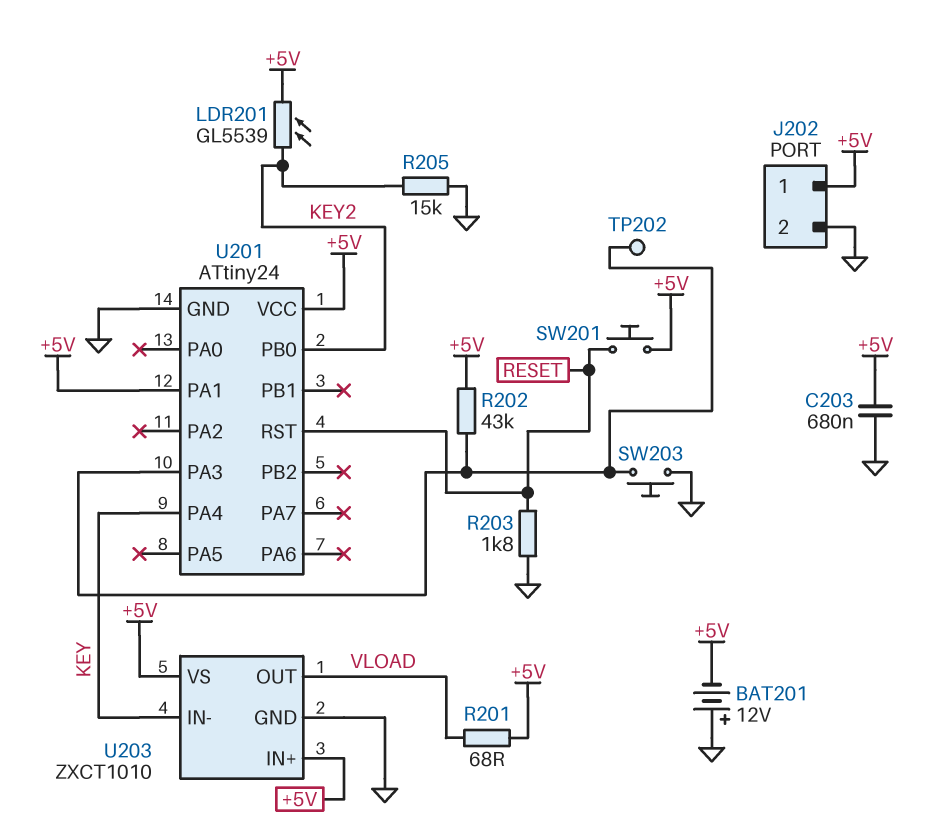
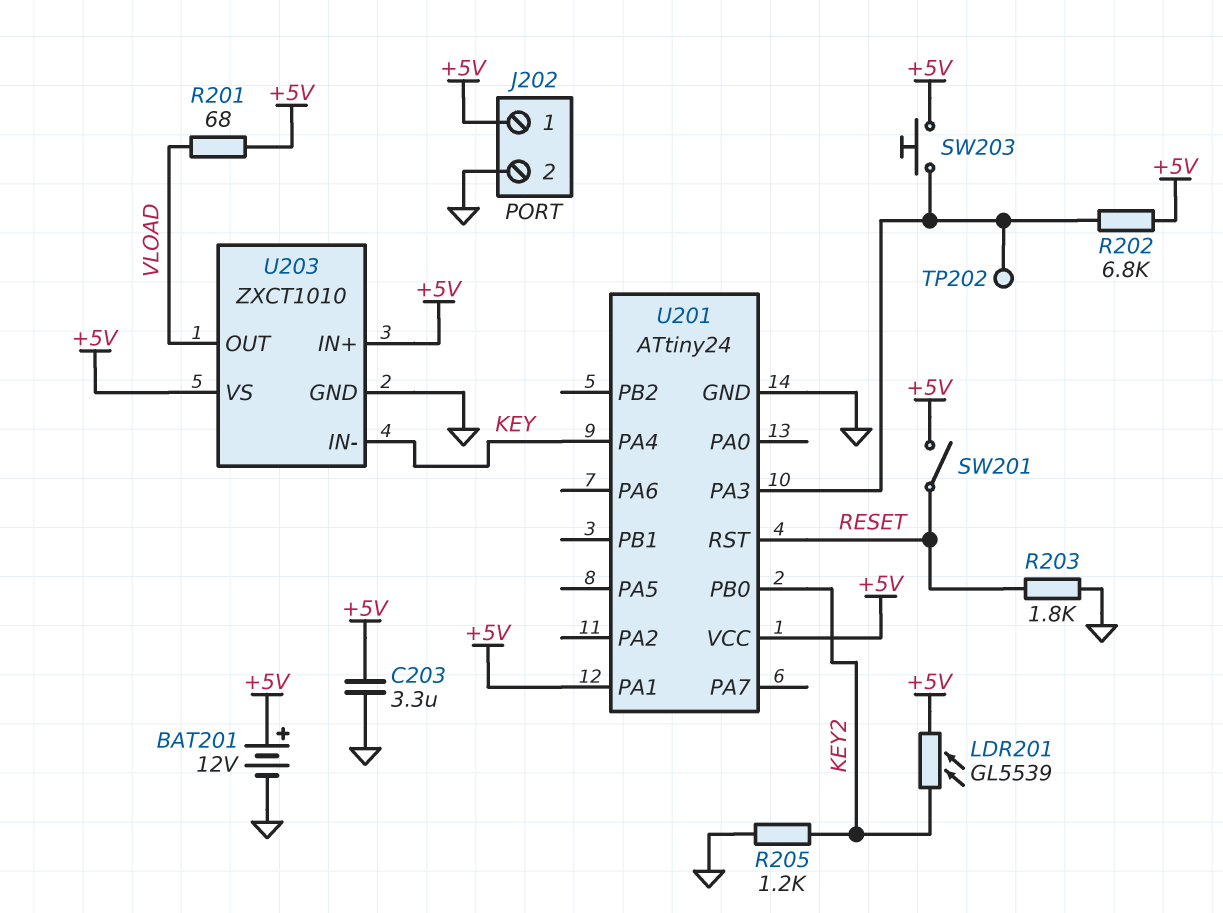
BAT201: 12V (plus GND, minus +5V) -> 12V (plus +5V, minus GND)
C203: 680nF (+5V, GND) -> 3.3uF (+5V, GND)
R202: 43k (+5V, U201/PA3) -> 6.8k (+5V, U201/PA3)
R205: 15k (GND, KEY2) -> 1.2k (GND, KEY2)
SW201: button (+5V, RESET) -> switch (+5V, RESET)
SW203: button (GND, U201/PA3) -> button (+5V, U201/PA3)

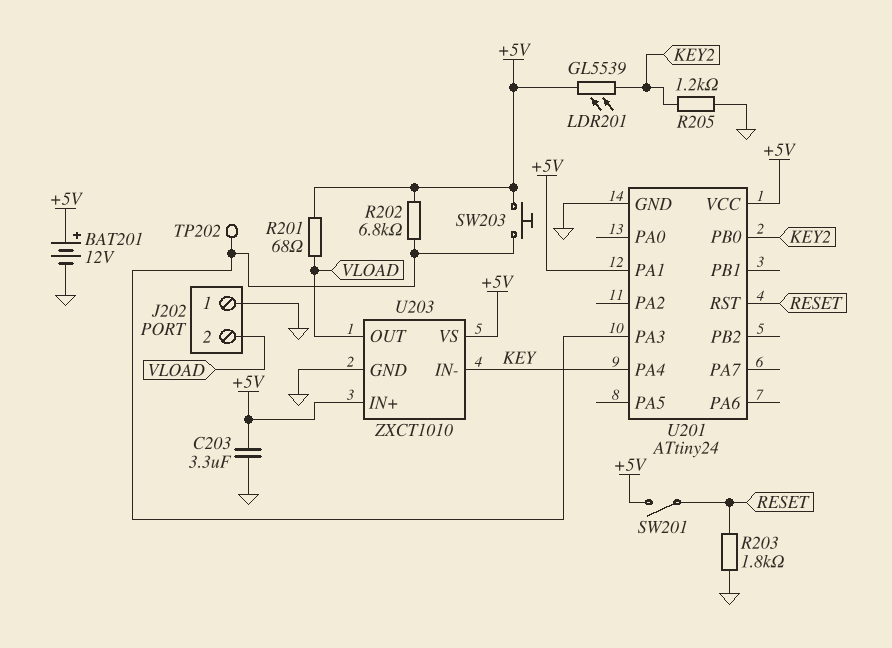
J202 pin 1: +5V -> GND
J202 pin 2: GND -> VLOAD

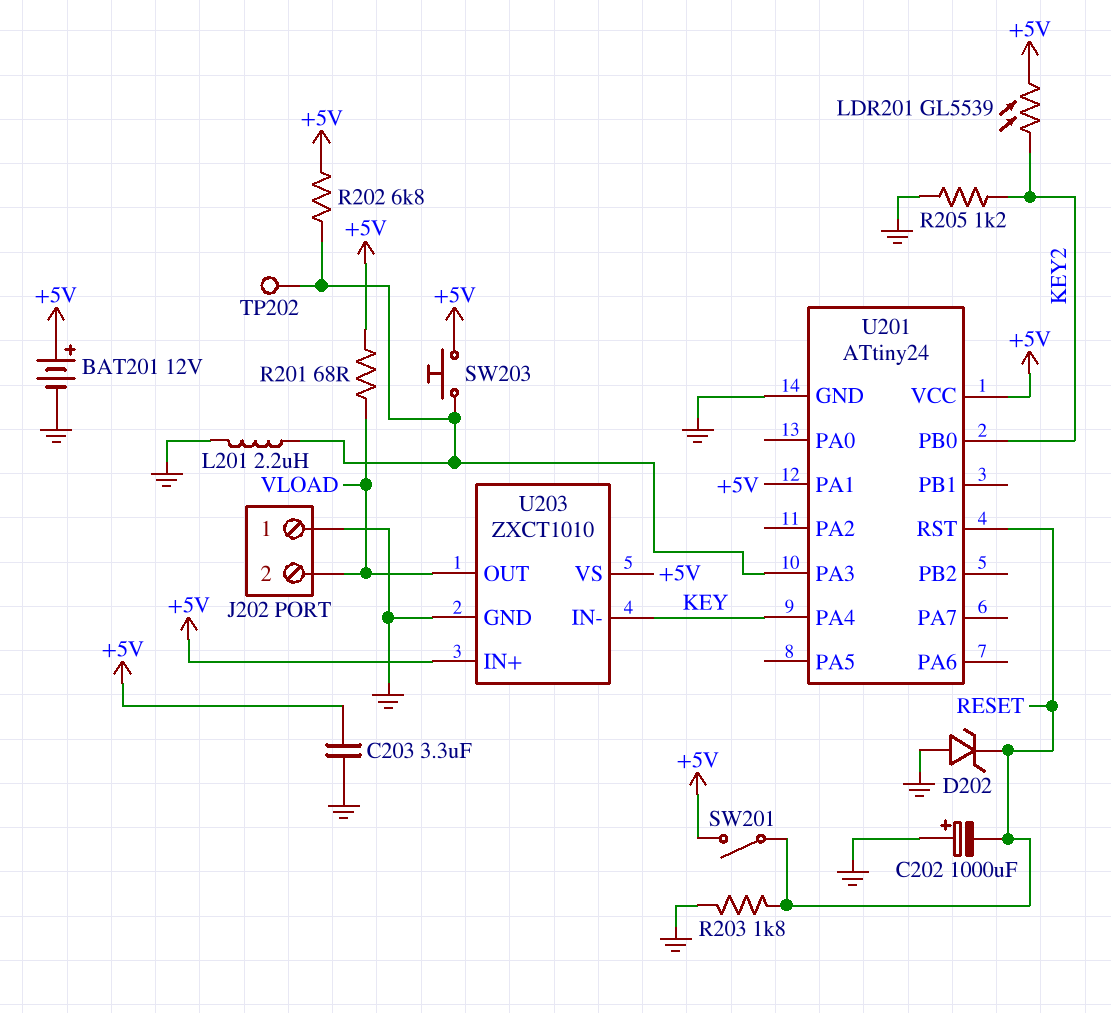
C202: none -> 1000uF (plus GND, minus RESET)
D202: none -> zener (A GND, K RESET)
L201: none -> 2.2uH (GND, U201/PA3)

